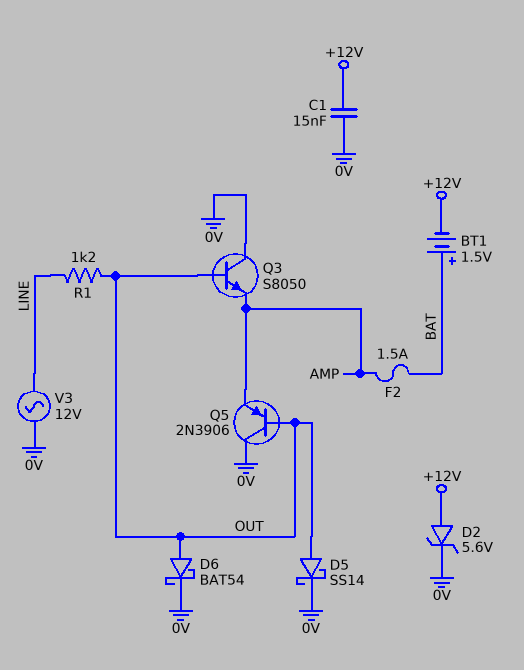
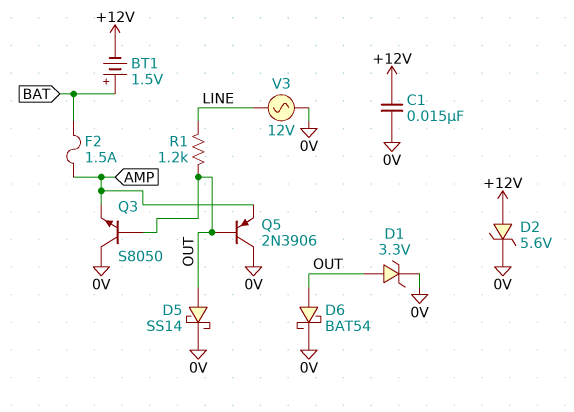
D1: none -> zener 3.3V (A OUT, K 0V)

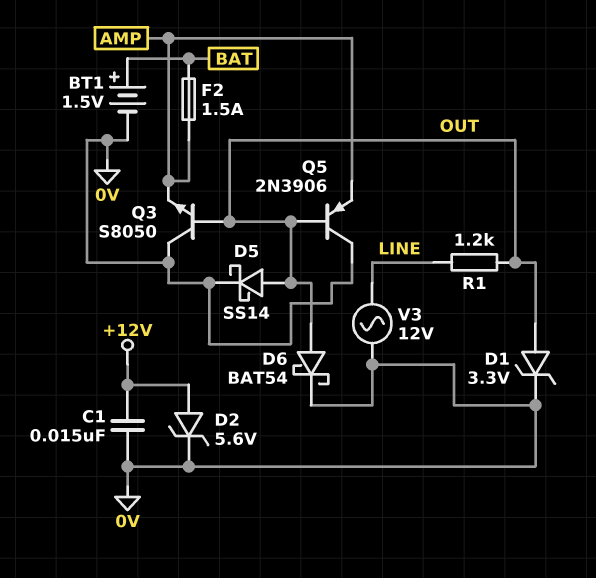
BT1: 1.5V (plus BAT, minus +12V) -> 1.5V (plus BAT, minus 0V)

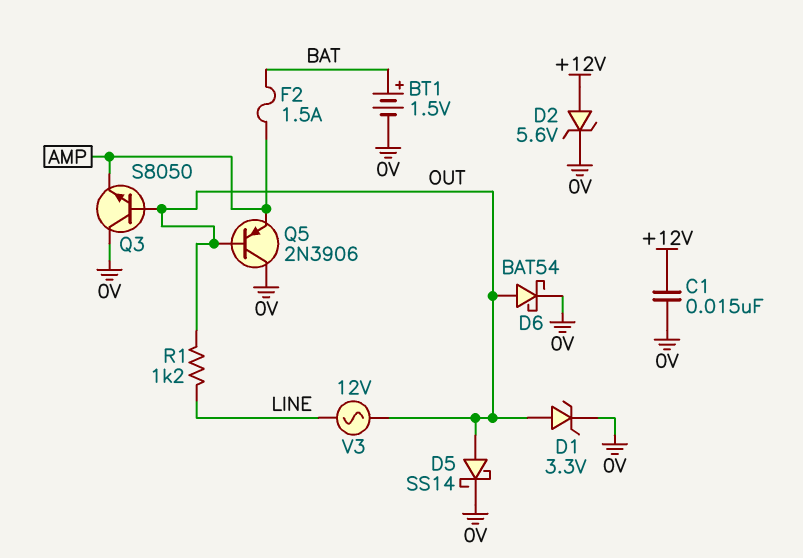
V3: AC 12V (0V, LINE) -> AC 12V (LINE, OUT)

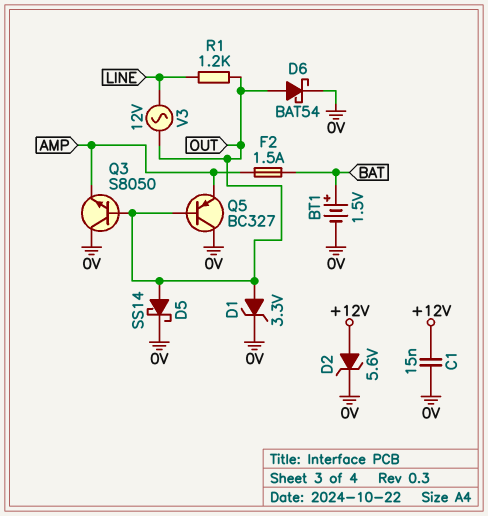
Q5: PNP 2N3906 (B OUT, C 0V, E AMP) -> PNP BC327 (B OUT, C 0V, E AMP)

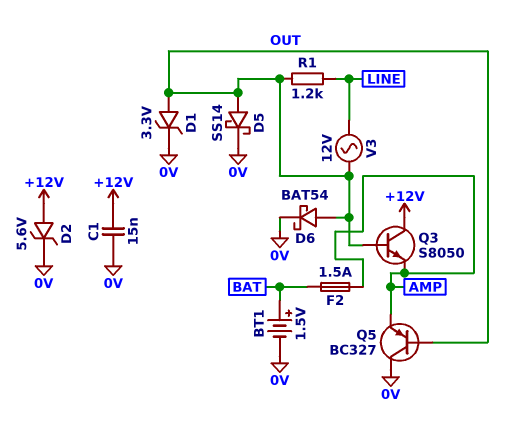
Q3: NPN S8050 (B OUT, C 0V, E AMP) -> NPN S8050 (B OUT, C +12V, E AMP)

